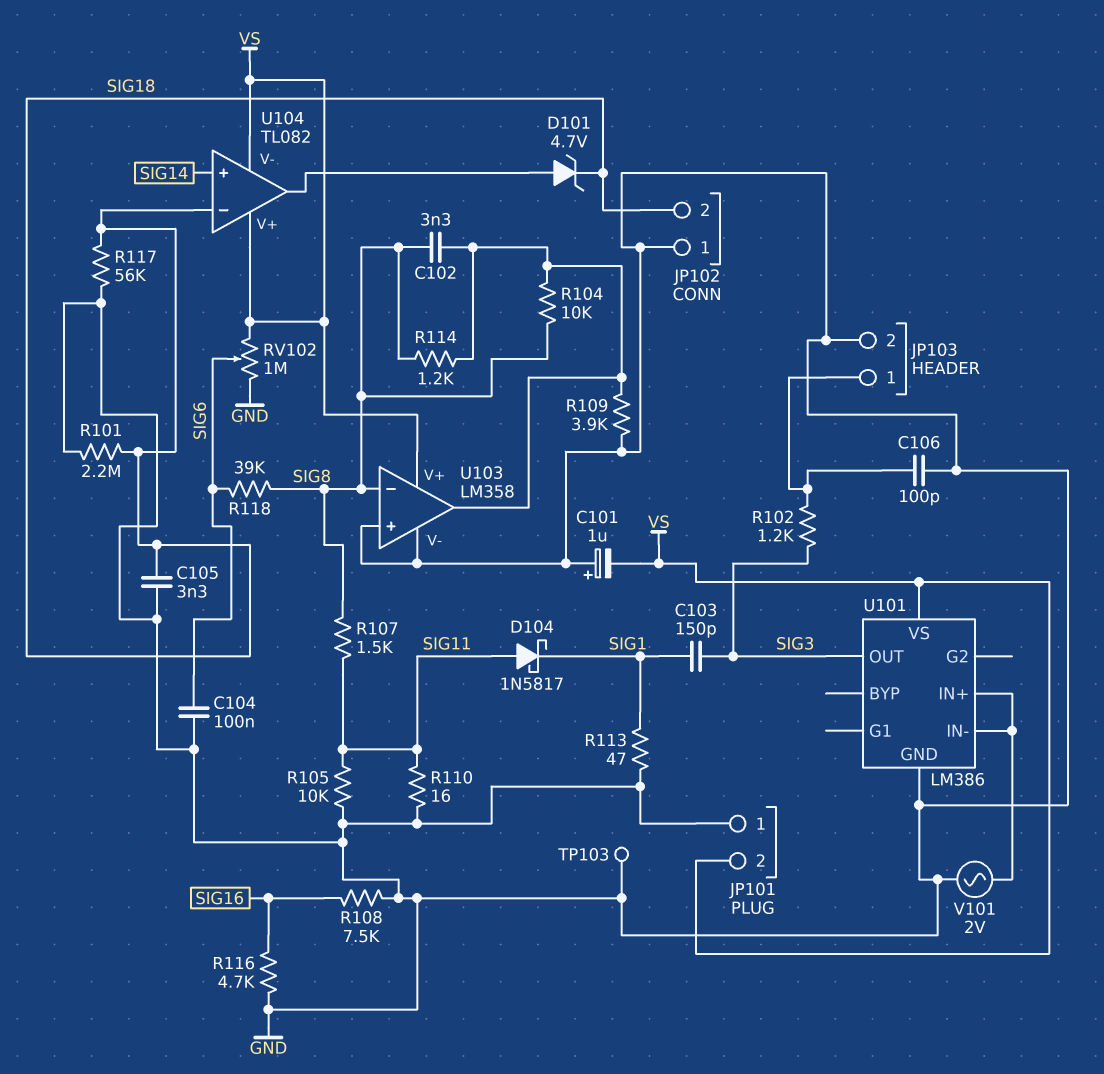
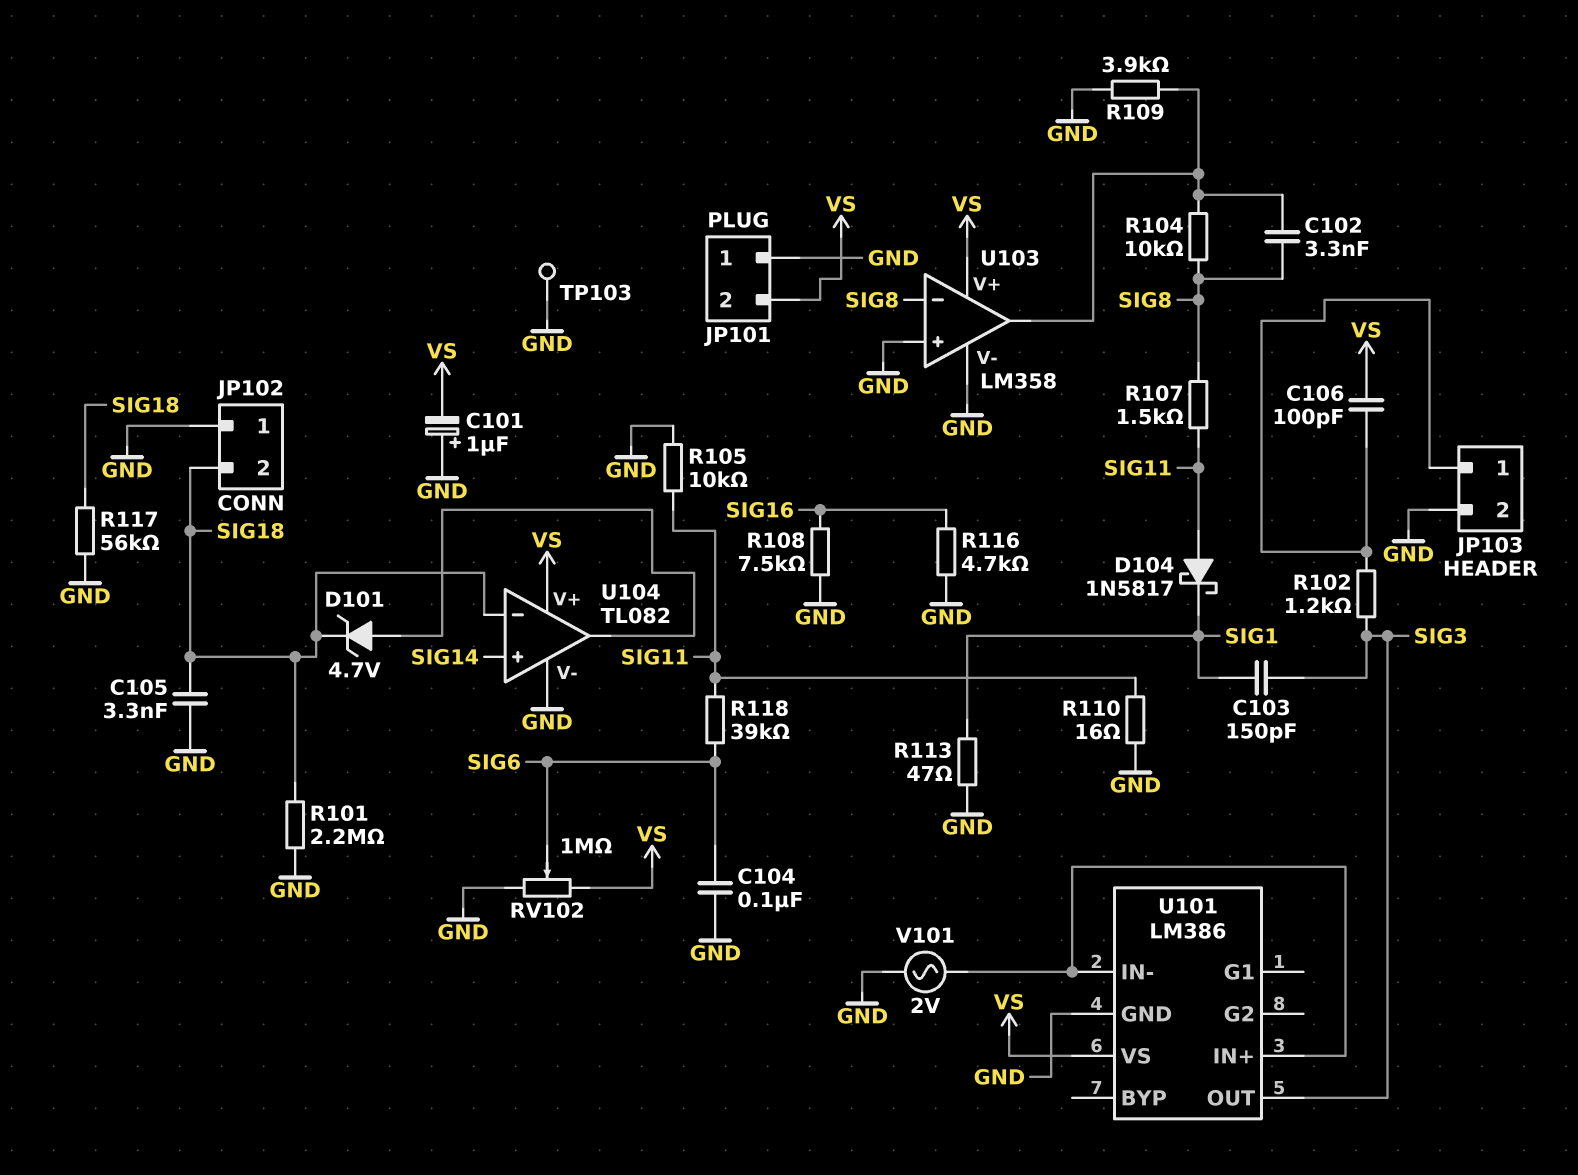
C106: 100pF (GND, JP103/1) -> 100pF (JP103/1, VS)
R114: 1.2k (SIG8, U103/out) -> none
R118: 39k (SIG6, SIG8) -> 39k (SIG6, SIG11)
U104 pin V-: VS -> GND

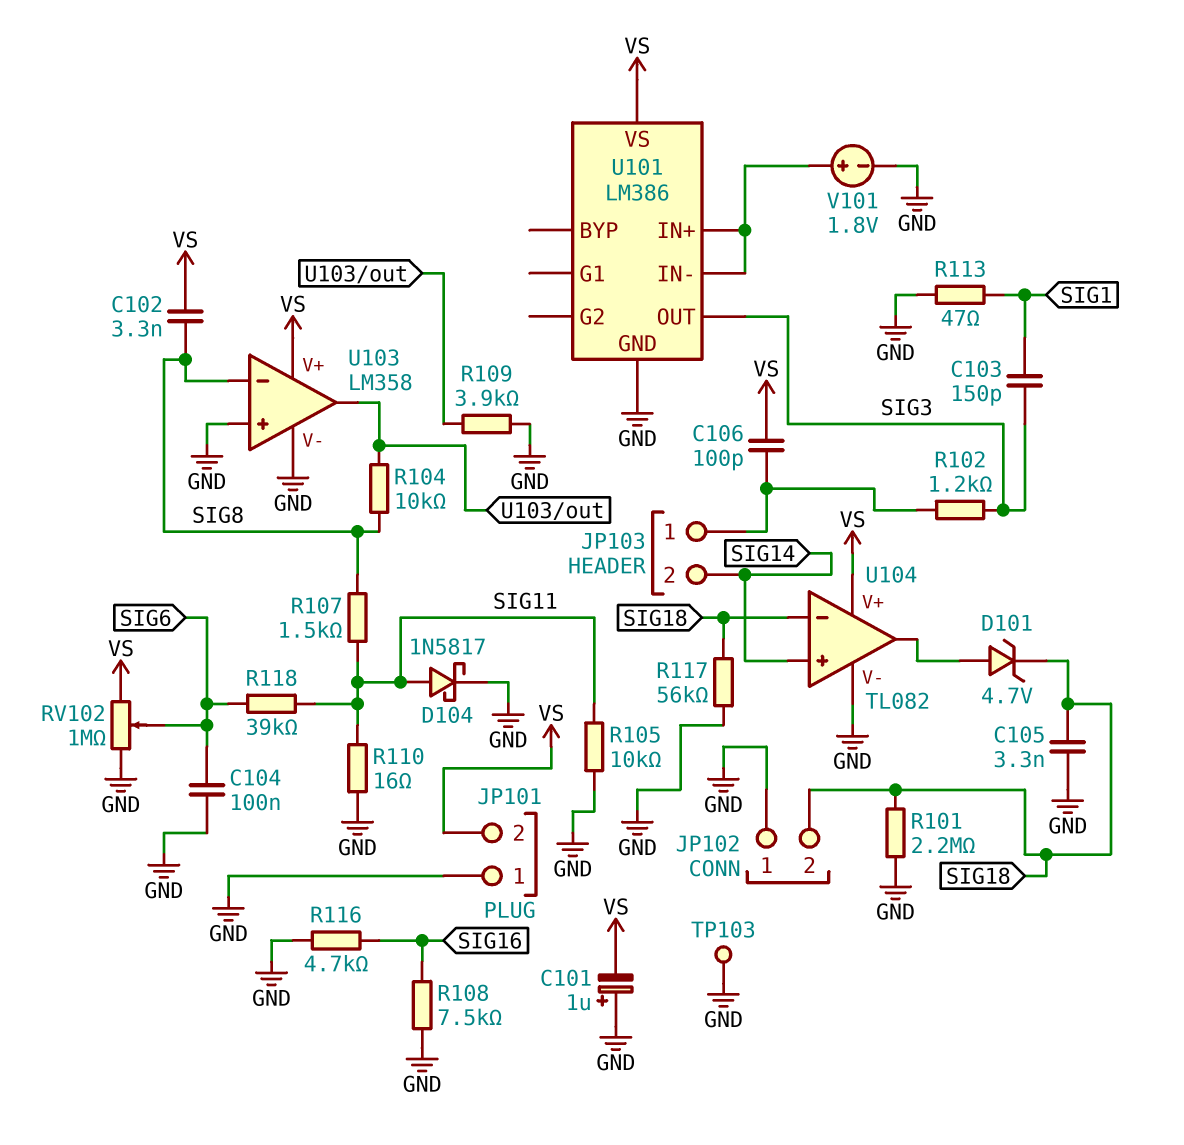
C102: 3.3nF (SIG8, U103/out) -> 3.3nF (SIG8, VS)
D104: schottky 1N5817 (A SIG11, K SIG1) -> schottky 1N5817 (A SIG11, K GND)
JP103 pin 2: GND -> SIG14
V101: AC 2V (GND, U101/IN+) -> 1.8V (plus U101/IN+, minus GND)

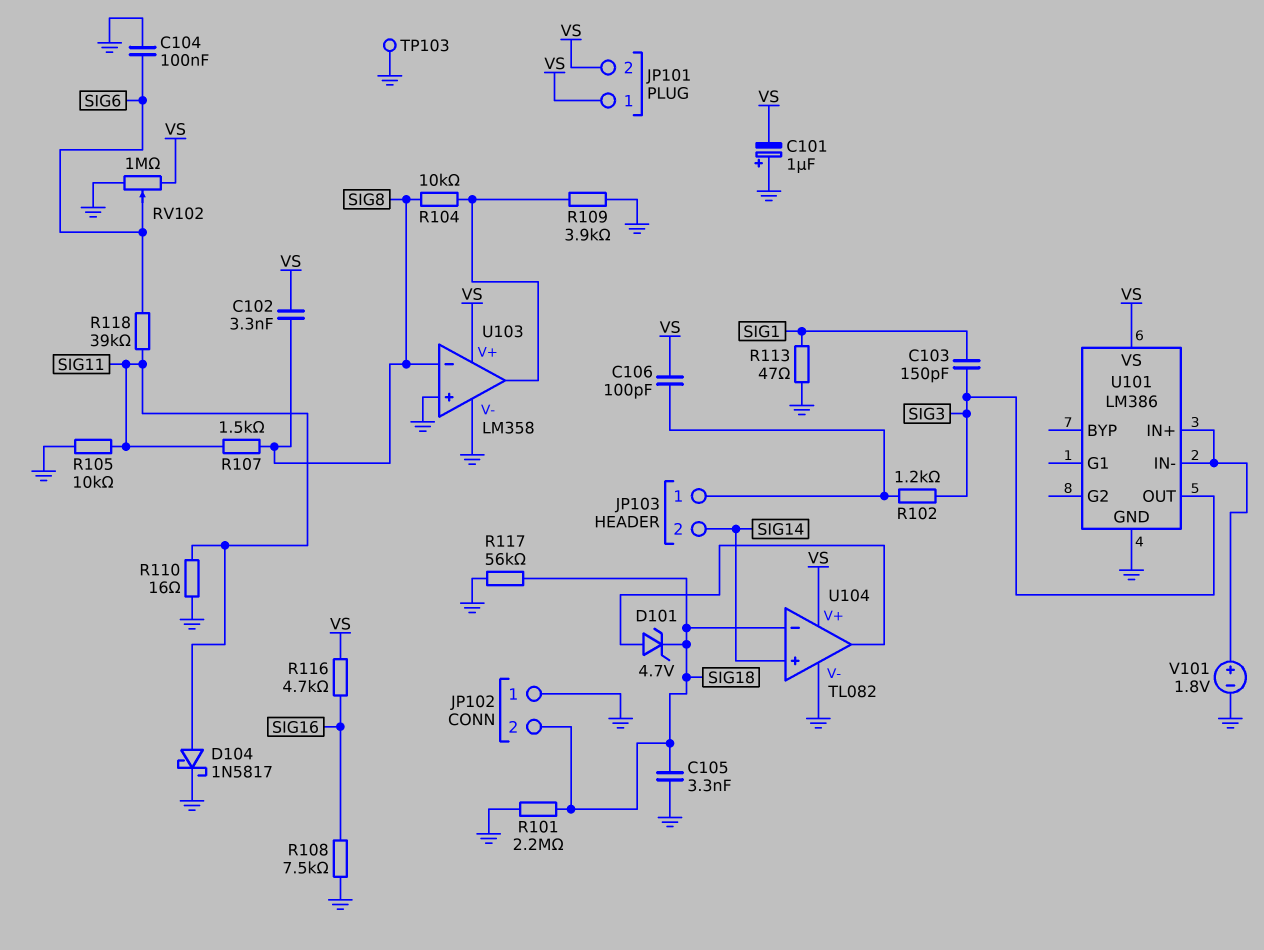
JP101 pin 1: GND -> VS
R116: 4.7k (GND, SIG16) -> 4.7k (SIG16, VS)

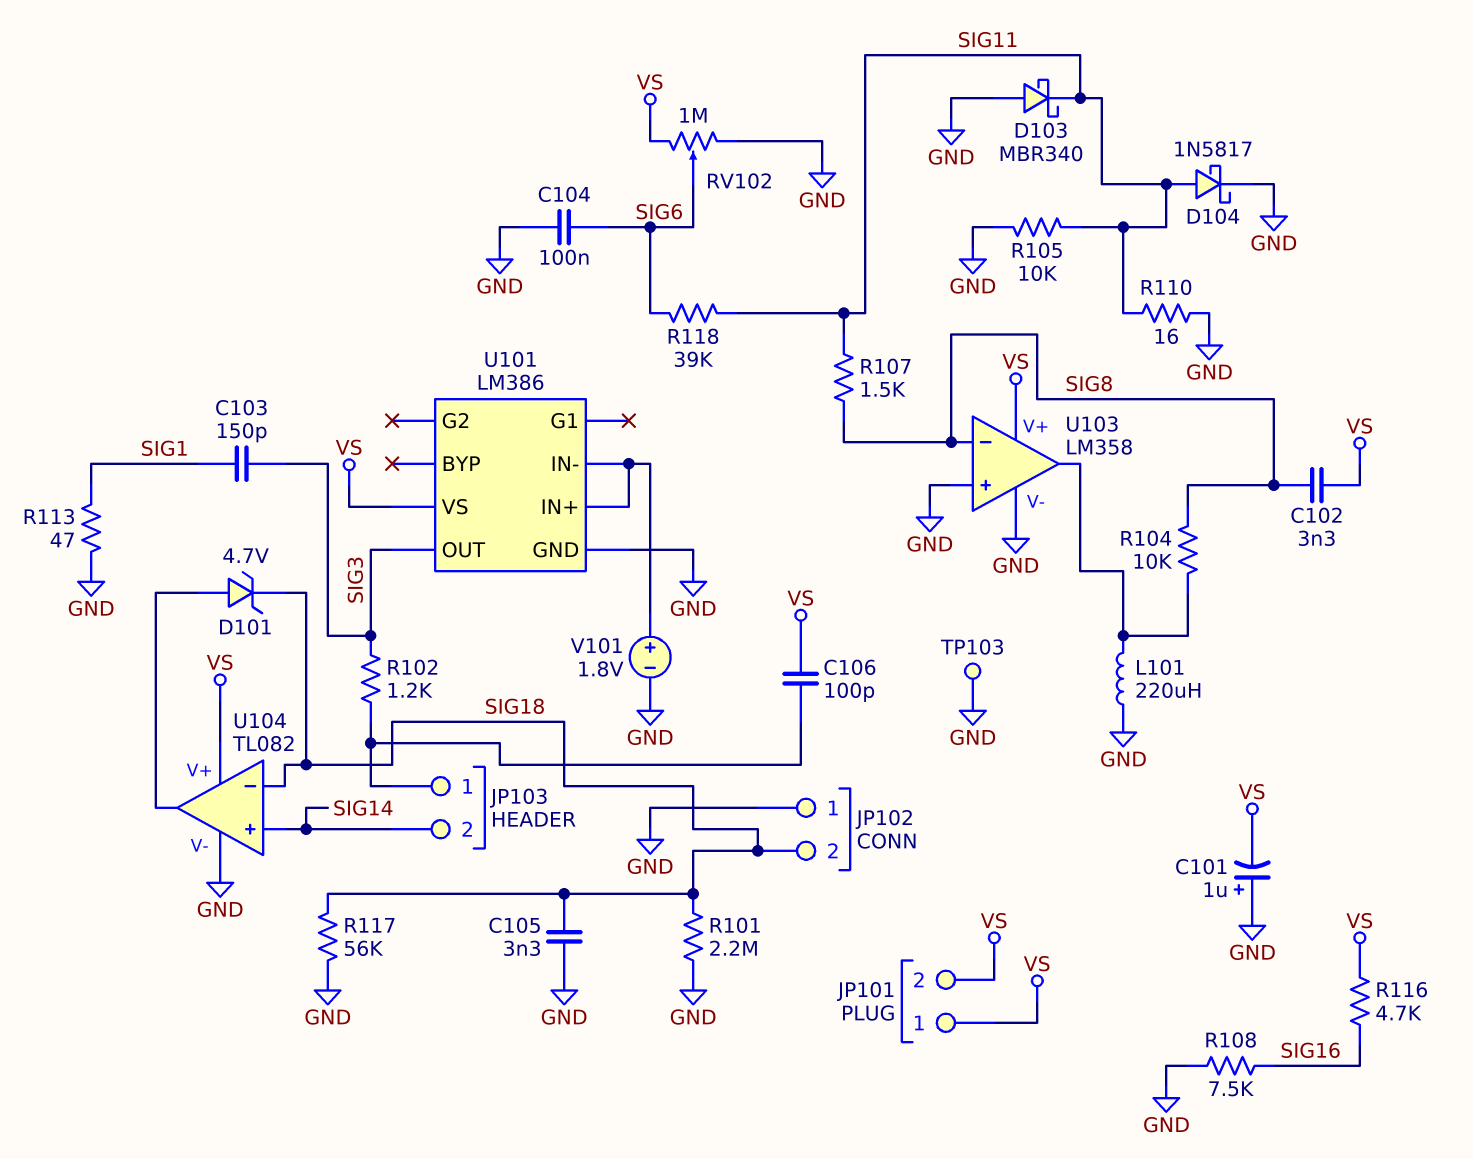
D103: none -> schottky MBR340 (A GND, K SIG11)
L101: none -> 220uH (GND, U103/out)
R109: 3.9k (GND, U103/out) -> none

